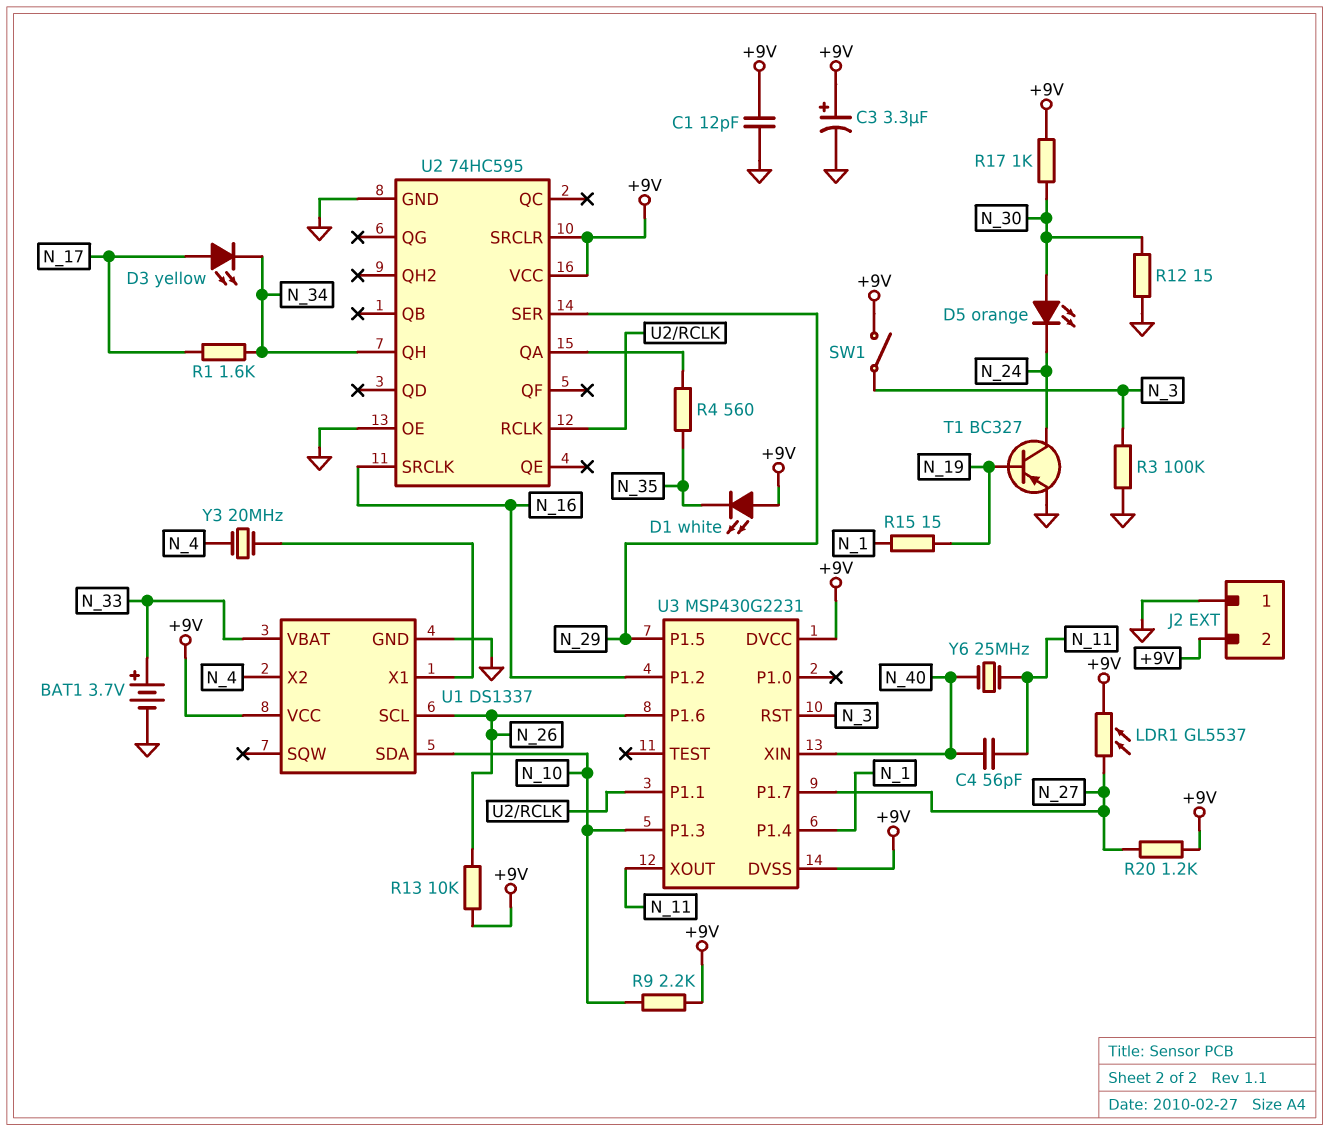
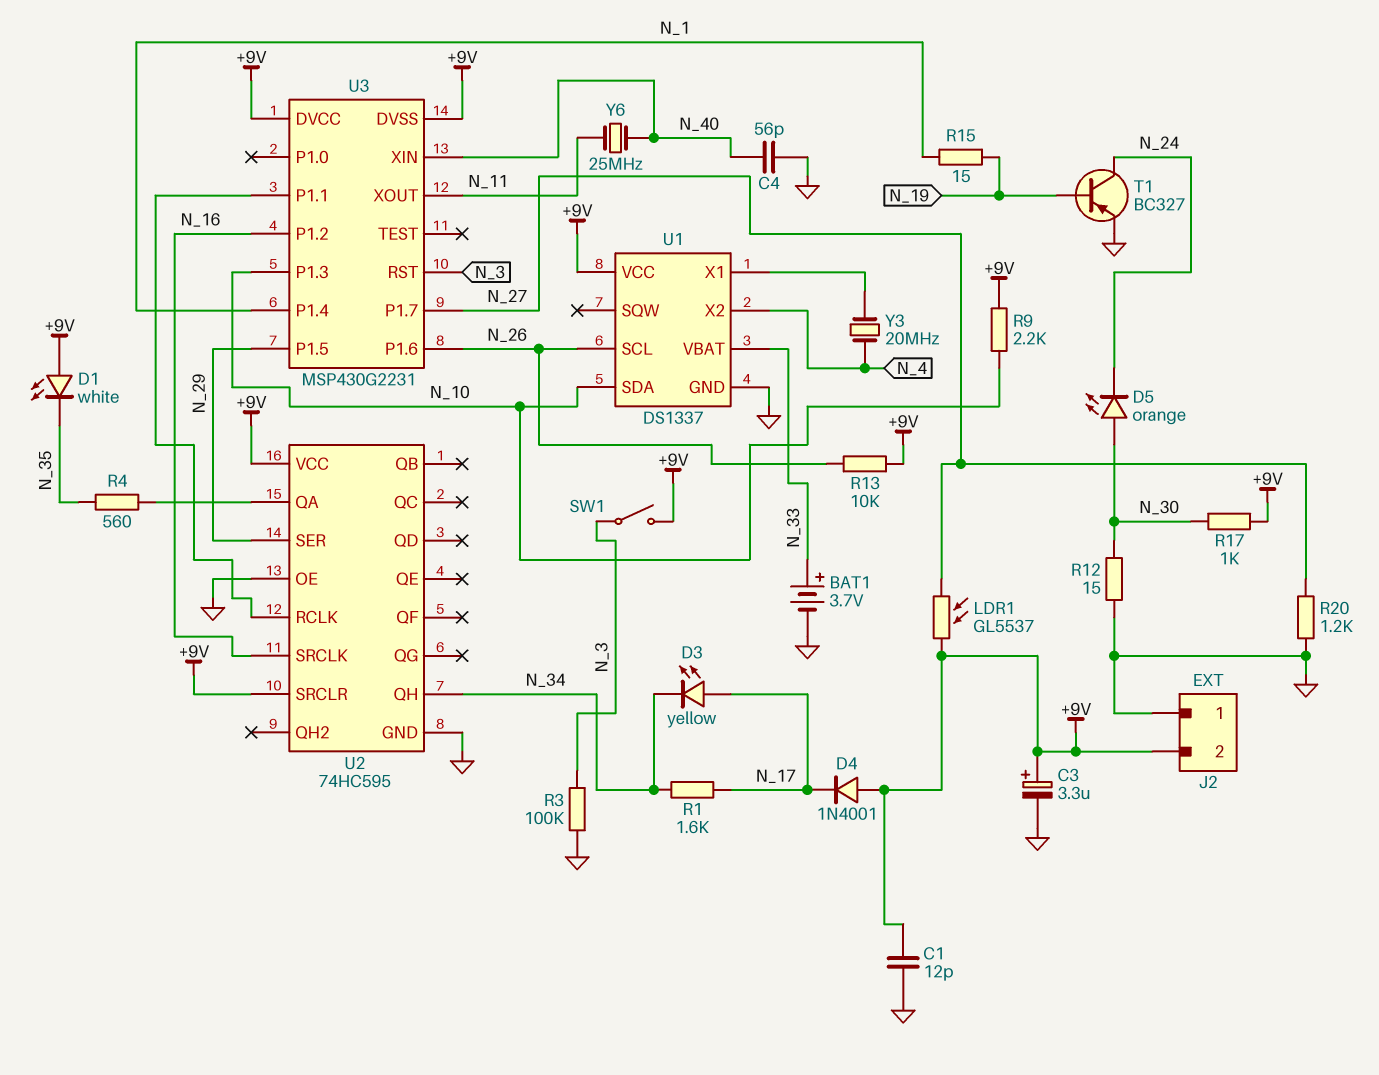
C4: 56pF (N_11, N_40) -> 56pF (GND, N_40)
D4: none -> diode 1N4001 (A +9V, K N_17)
R20: 1.2k (+9V, N_27) -> 1.2k (GND, N_27)

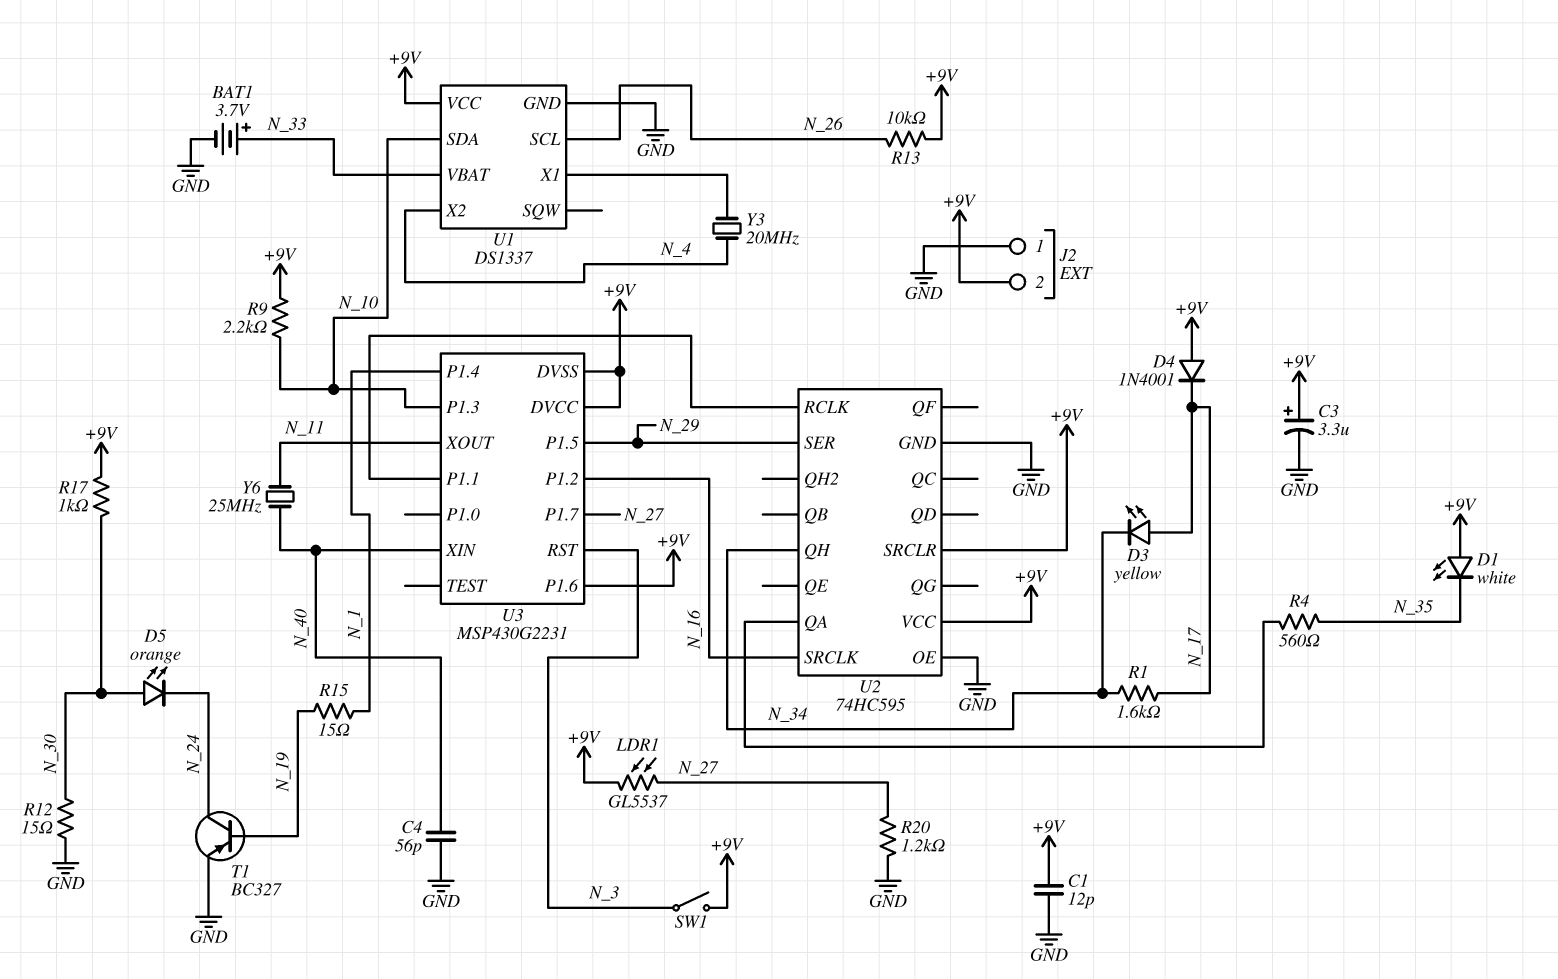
R3: 100k (GND, N_3) -> none
U3 pin P1.6: N_26 -> +9V

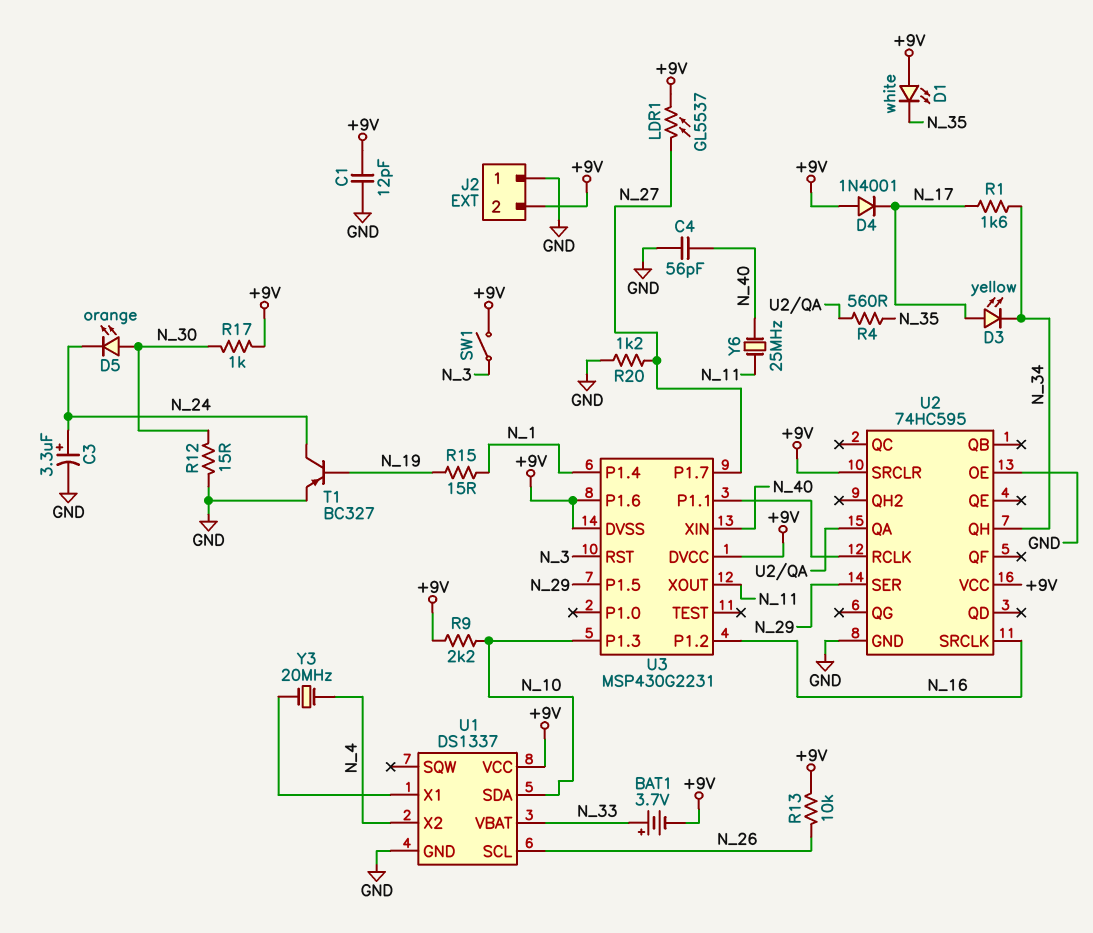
BAT1: 3.7V (plus N_33, minus GND) -> 3.7V (plus N_33, minus +9V)
C3: 3.3uF (plus +9V, minus GND) -> 3.3uF (plus N_24, minus GND)

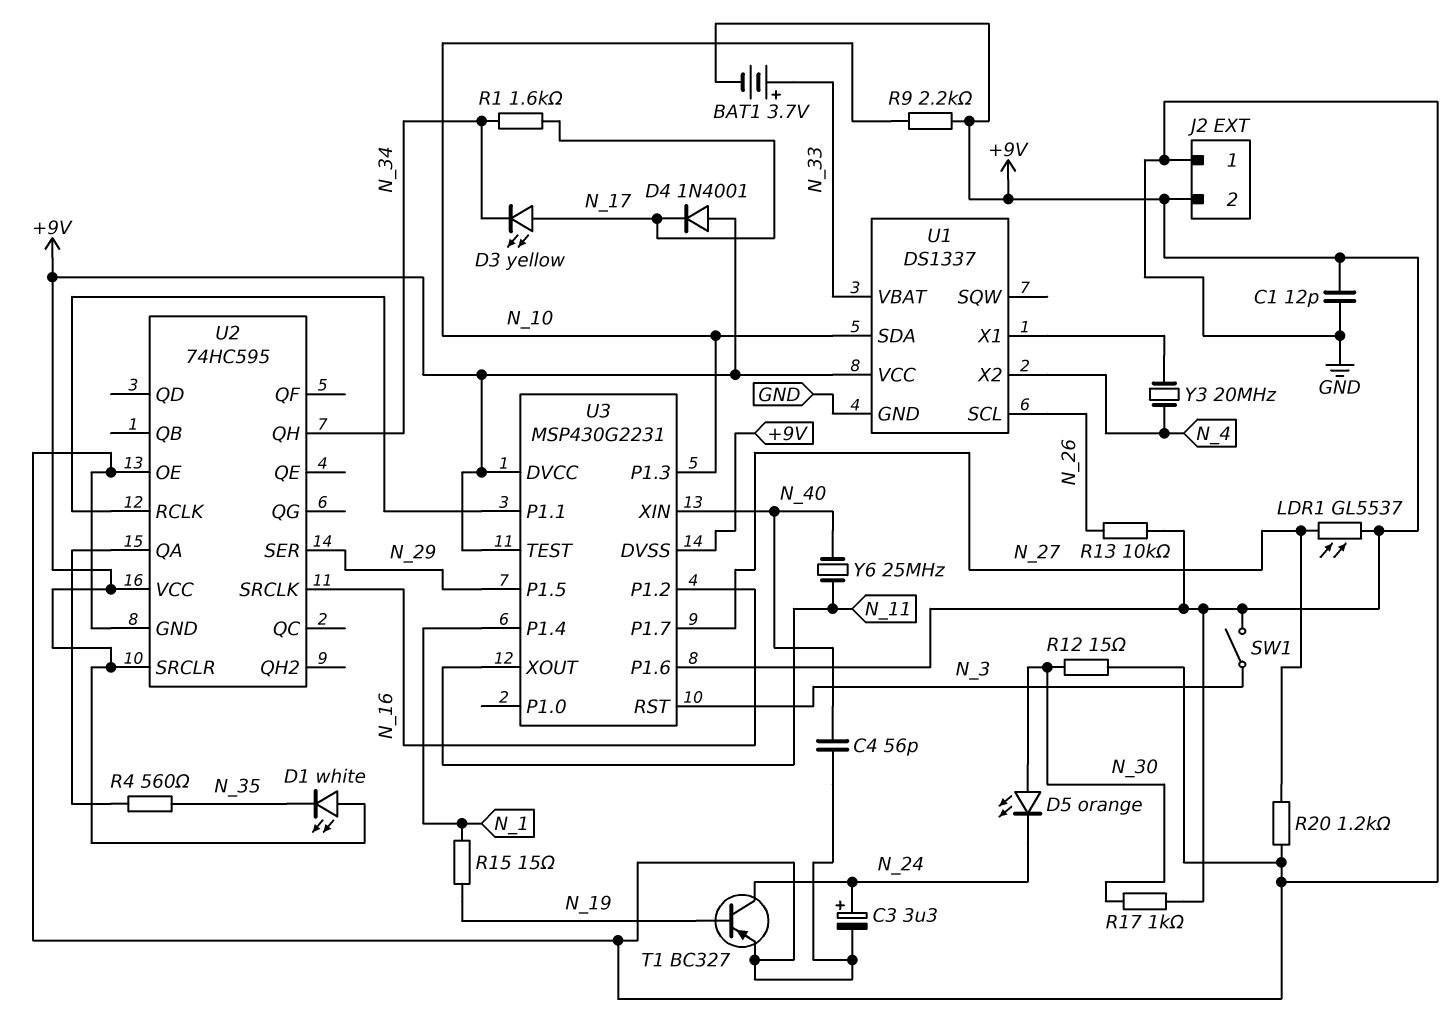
U3 pin TEST: none -> +9V

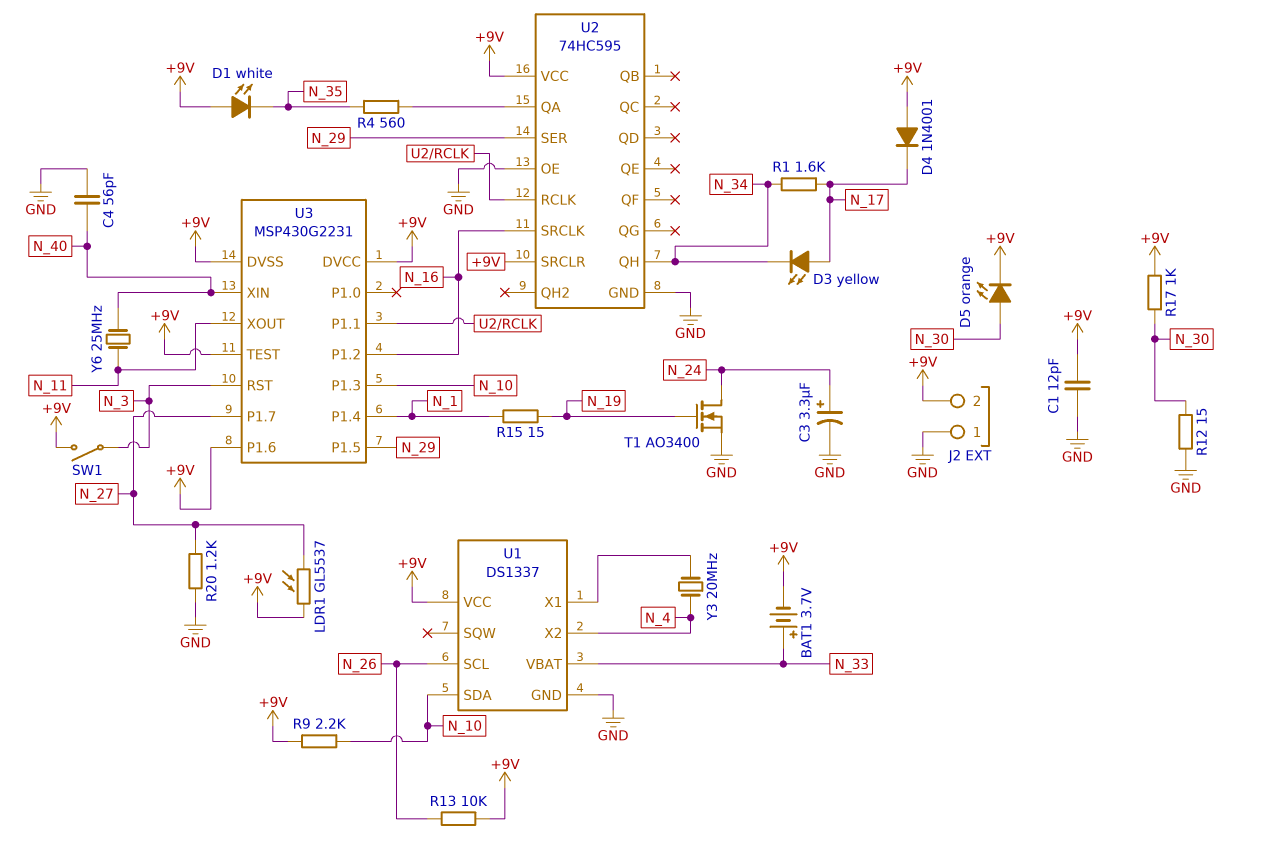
D5: LED orange (A N_30, K N_24) -> LED orange (A N_30, K +9V)
T1: PNP BC327 (B N_19, C N_24, E GND) -> NMOS AO3400 (G N_19, D N_24, S GND)

